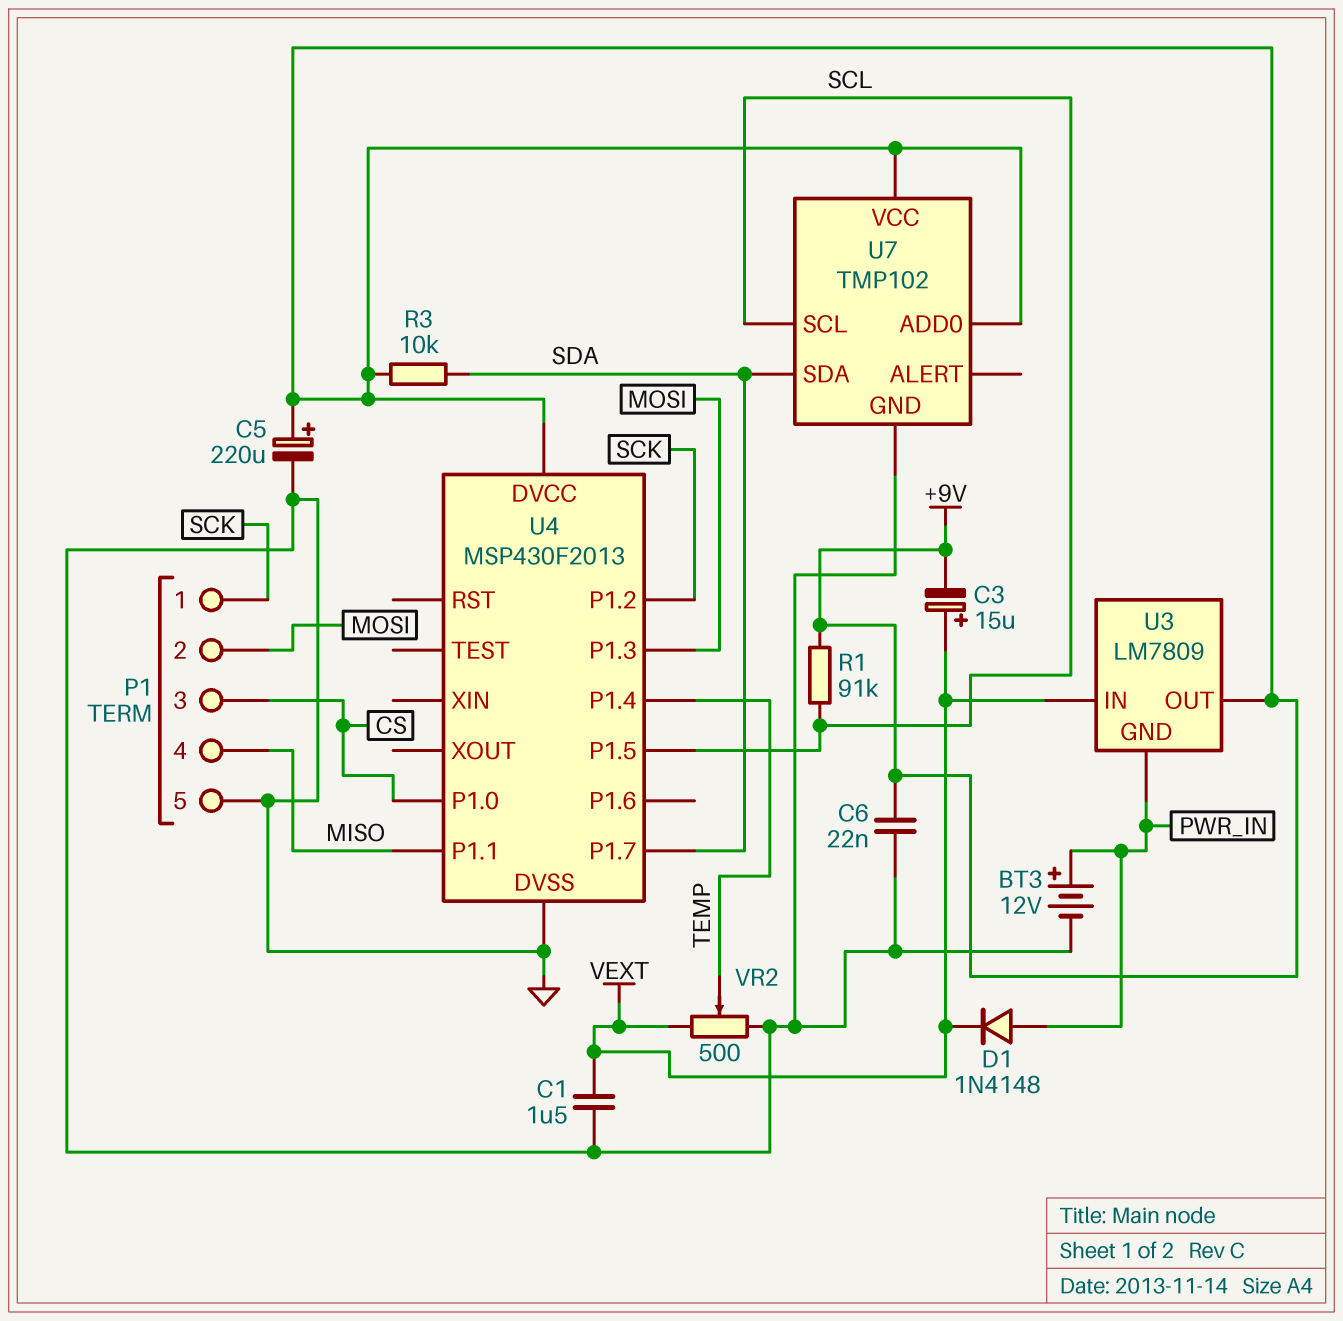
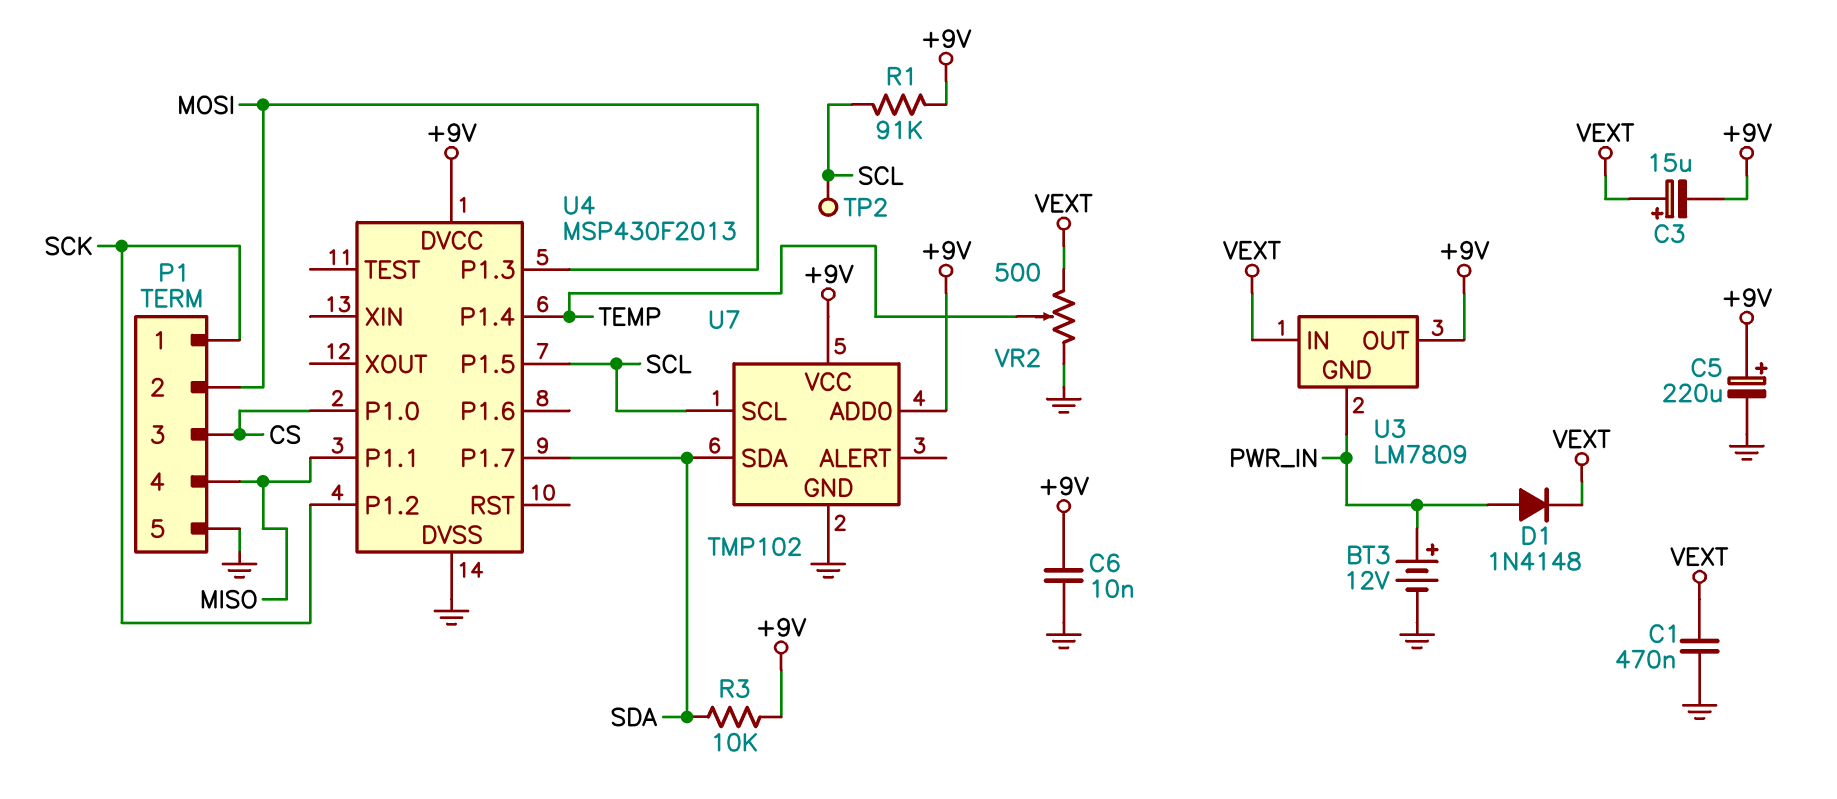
C1: 1.5uF (GND, VEXT) -> 470nF (GND, VEXT)
C6: 22nF (+9V, GND) -> 10nF (+9V, GND)
TP2: none -> test point (SCL)

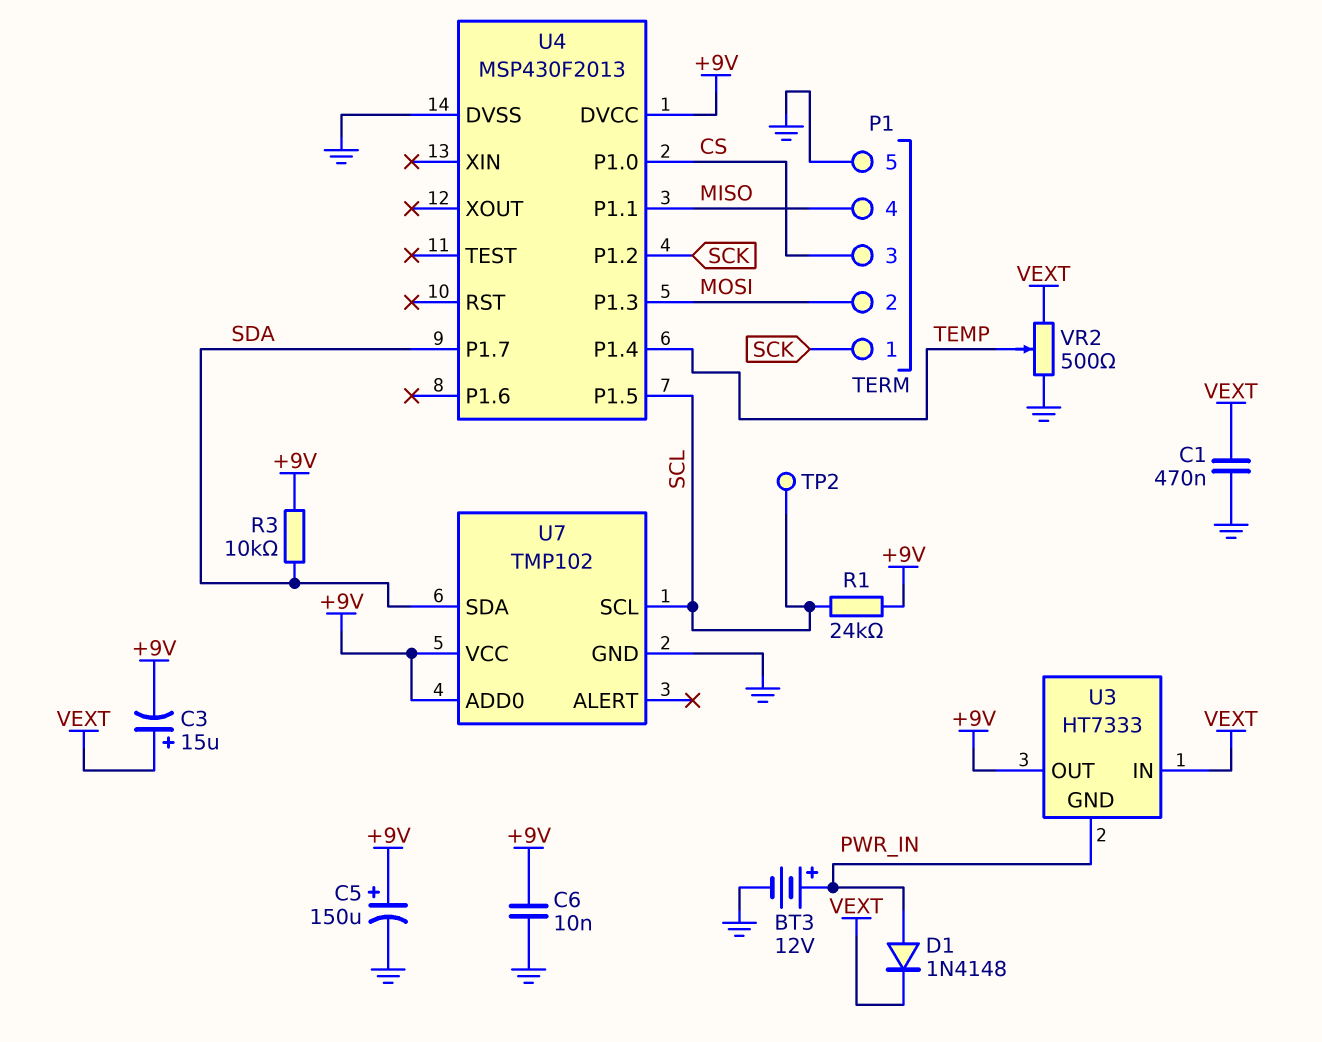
C5: 220uF (plus +9V, minus GND) -> 150uF (plus +9V, minus GND)
R1: 91k (+9V, SCL) -> 24k (+9V, SCL)
U3: LM7809 -> HT7333

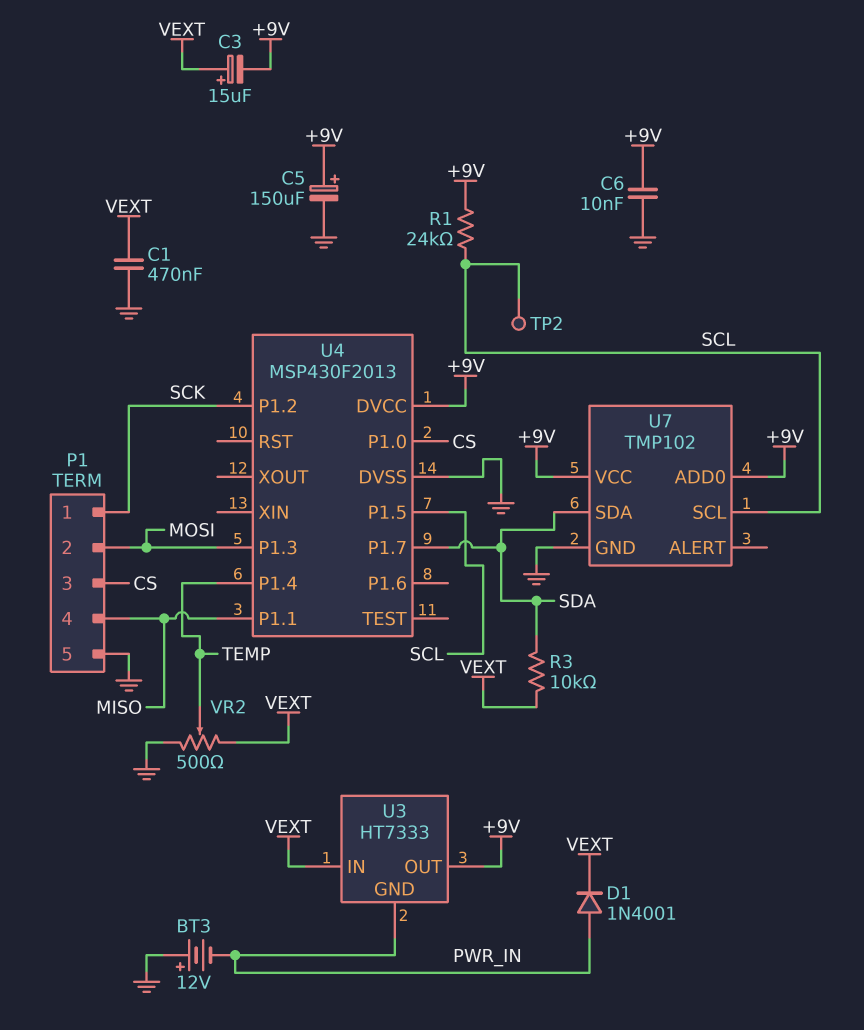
BT3: 12V (plus PWR_IN, minus GND) -> 12V (plus GND, minus PWR_IN)
D1: diode 1N4148 (A PWR_IN, K VEXT) -> diode 1N4001 (A PWR_IN, K VEXT)
R3: 10k (+9V, SDA) -> 10k (SDA, VEXT)

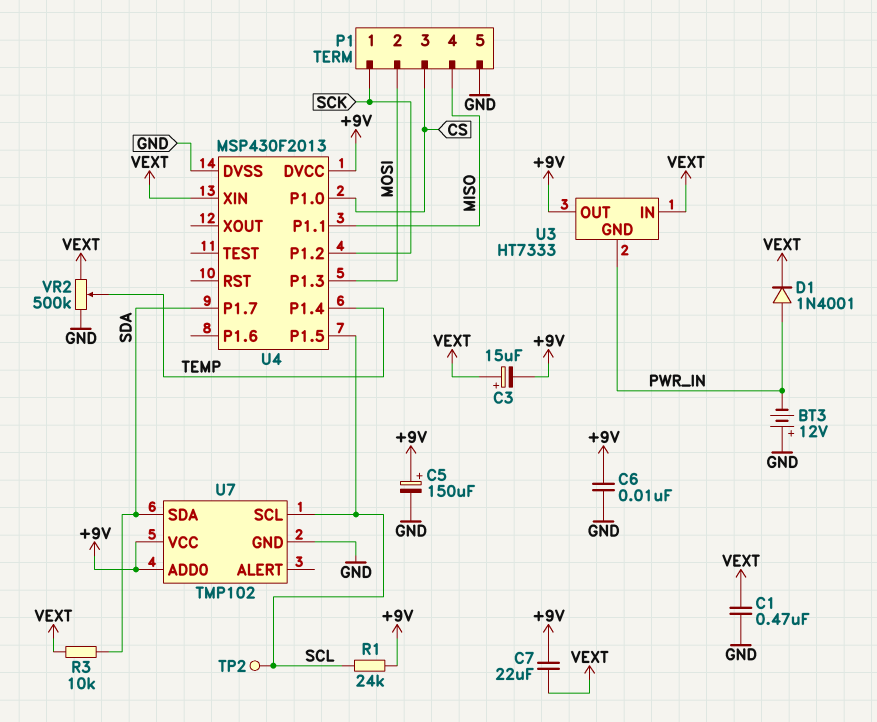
C7: none -> 22uF (+9V, VEXT)
U4 pin XIN: none -> VEXT
VR2: 500 (GND, VEXT, wiper TEMP) -> 500k (GND, VEXT, wiper TEMP)

